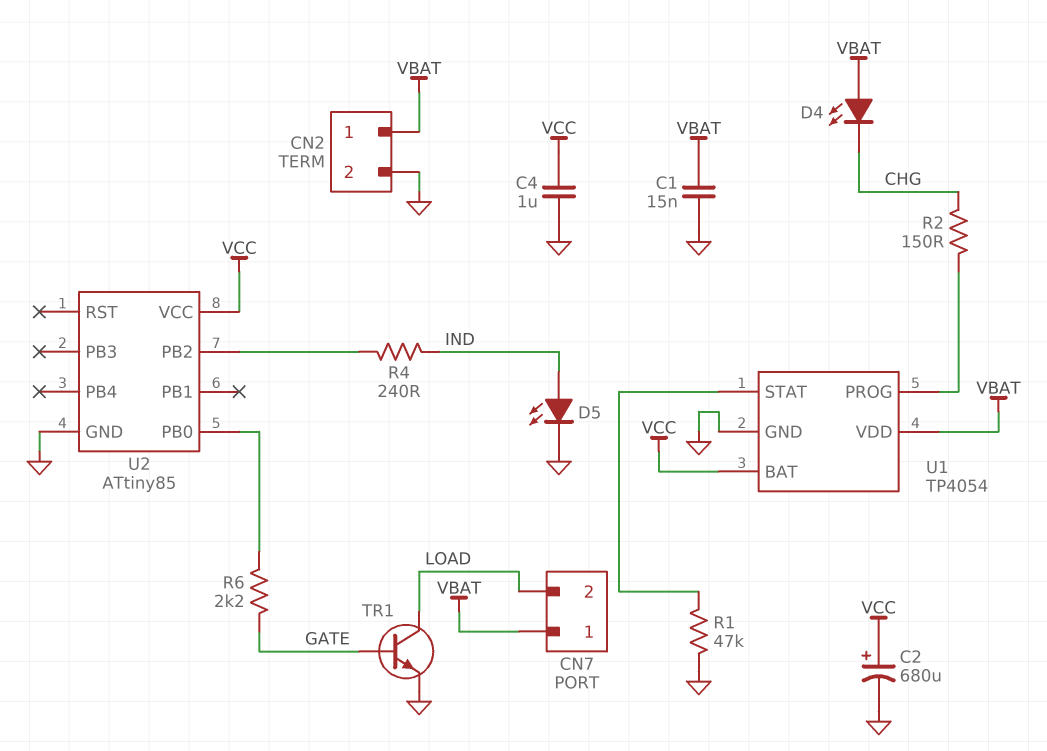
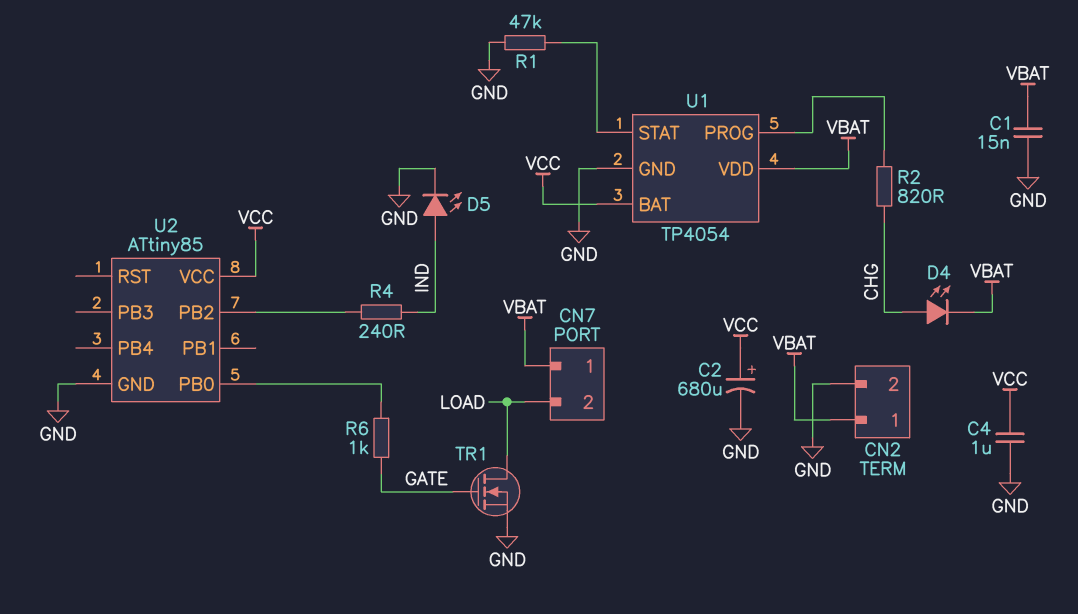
D4: LED (A VBAT, K CHG) -> LED (A CHG, K VBAT)
R2: 150 (CHG, U1/PROG) -> 820 (CHG, U1/PROG)
R6: 2.2k (GATE, U2/PB0) -> 1k (GATE, U2/PB0)
TR1: NPN (B GATE, C LOAD, E GND) -> NMOS (G GATE, D LOAD, S GND)

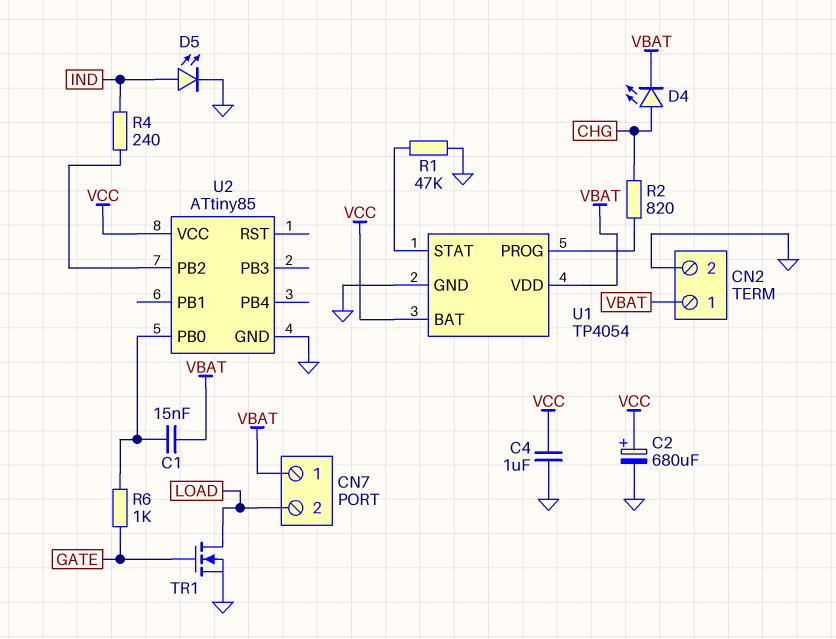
C1: 15nF (GND, VBAT) -> 15nF (U2/PB0, VBAT)

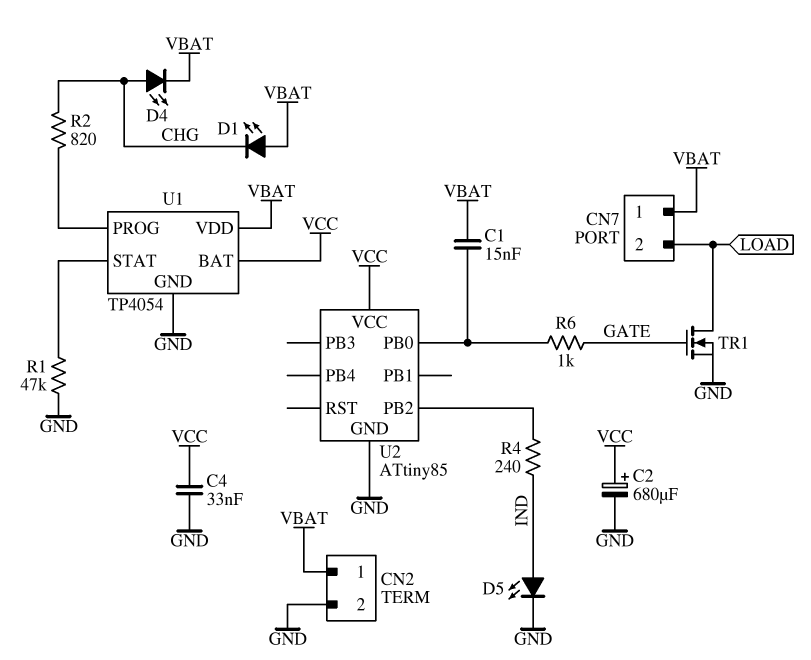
C4: 1uF (GND, VCC) -> 33nF (GND, VCC)
D1: none -> LED (A VBAT, K CHG)

